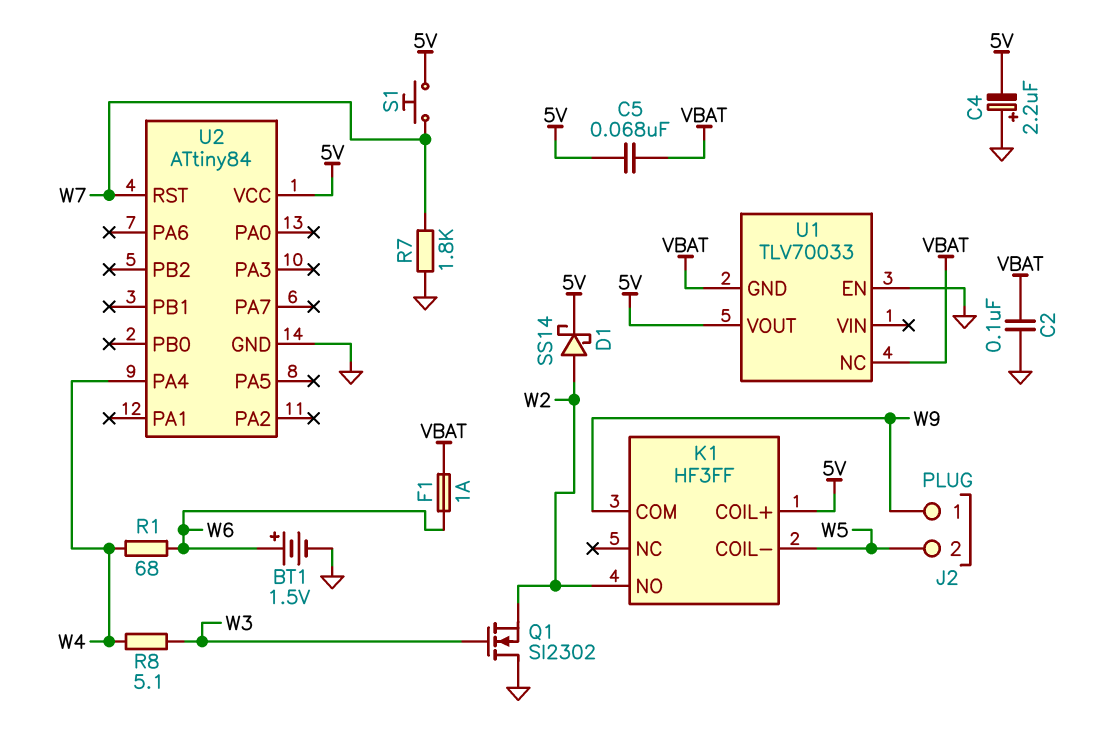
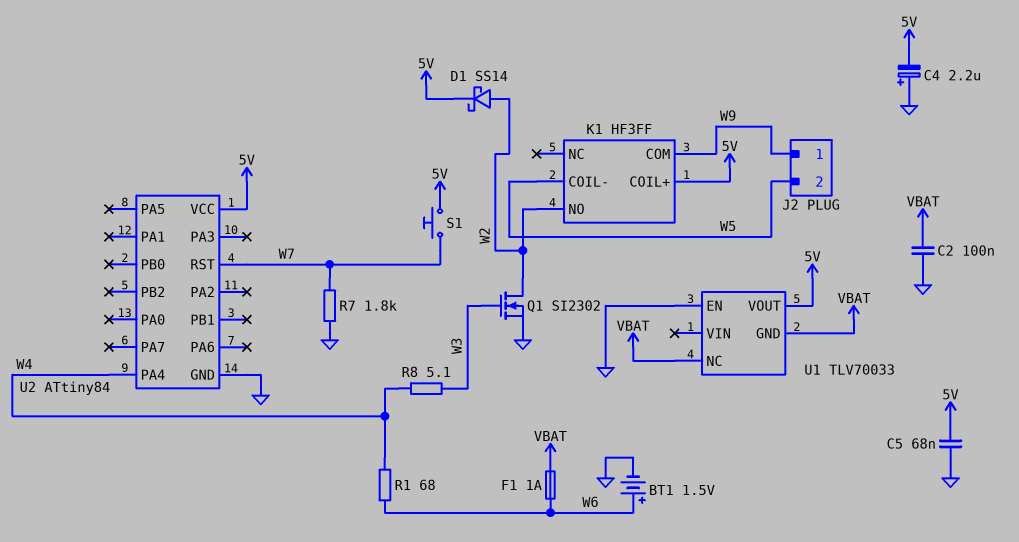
C5: 68nF (5V, VBAT) -> 68nF (5V, GND)
Q1: NMOS SI2302 (G W3, D GND, S W2) -> NMOS SI2302 (G W3, D W2, S GND)

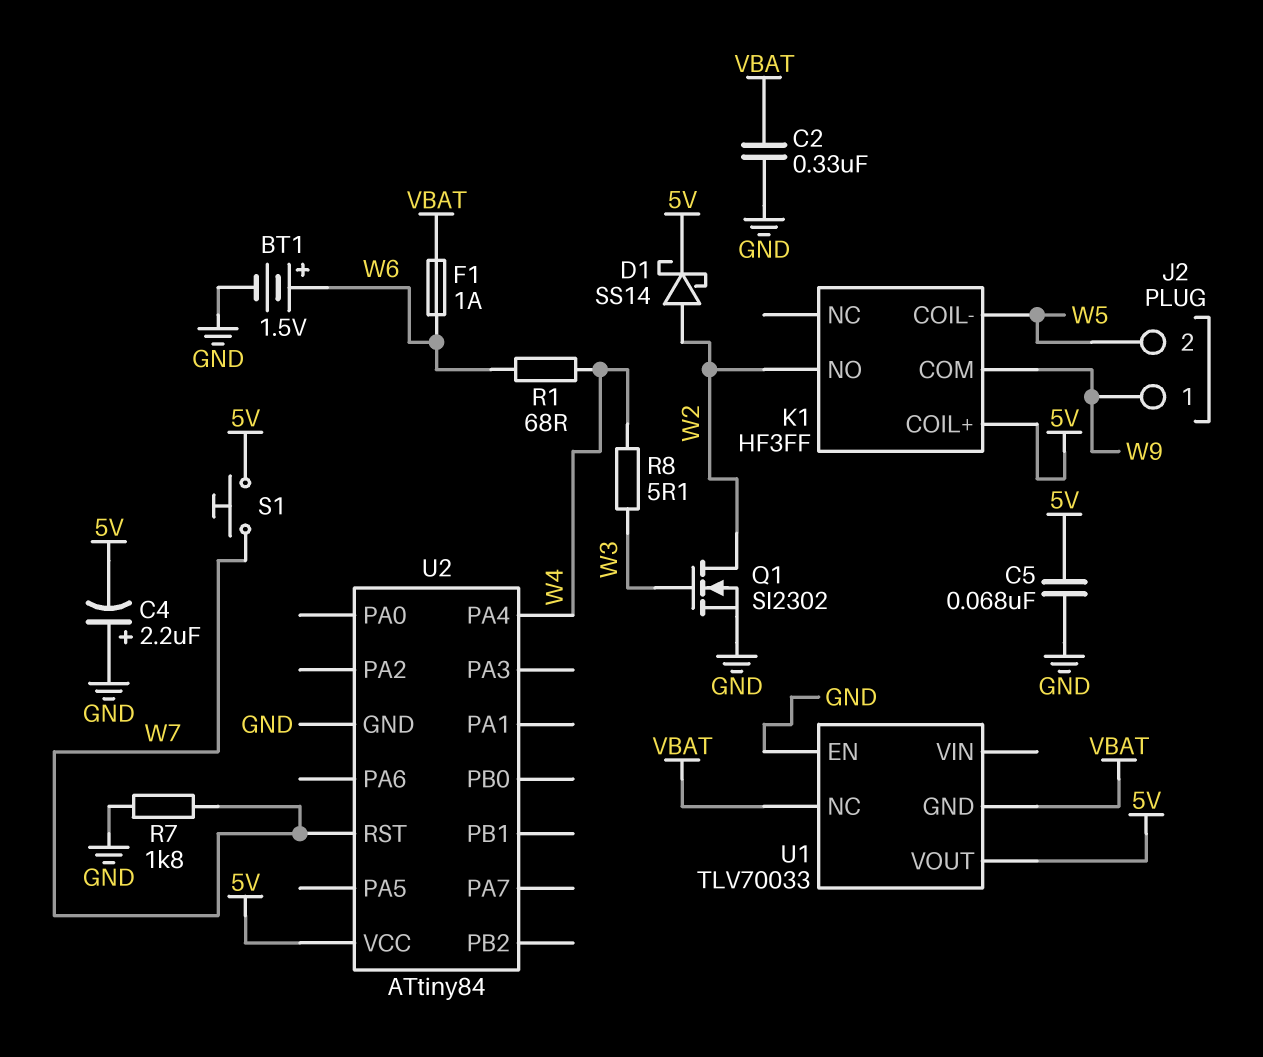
C2: 100nF (GND, VBAT) -> 330nF (GND, VBAT)

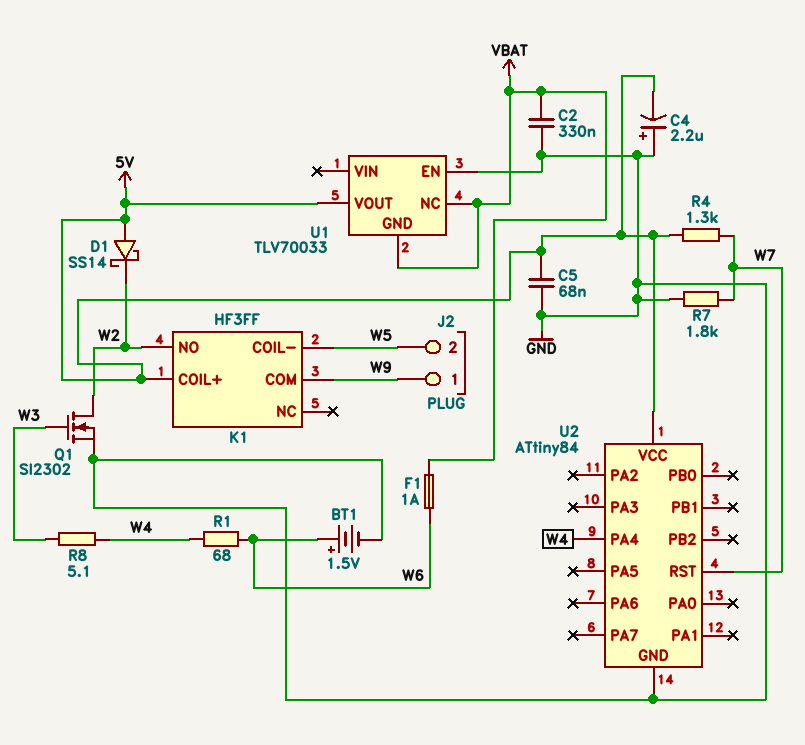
D1: schottky SS14 (A W2, K 5V) -> schottky SS14 (A 5V, K W2)
R4: none -> 1.3k (5V, W7)
S1: button (5V, W7) -> none

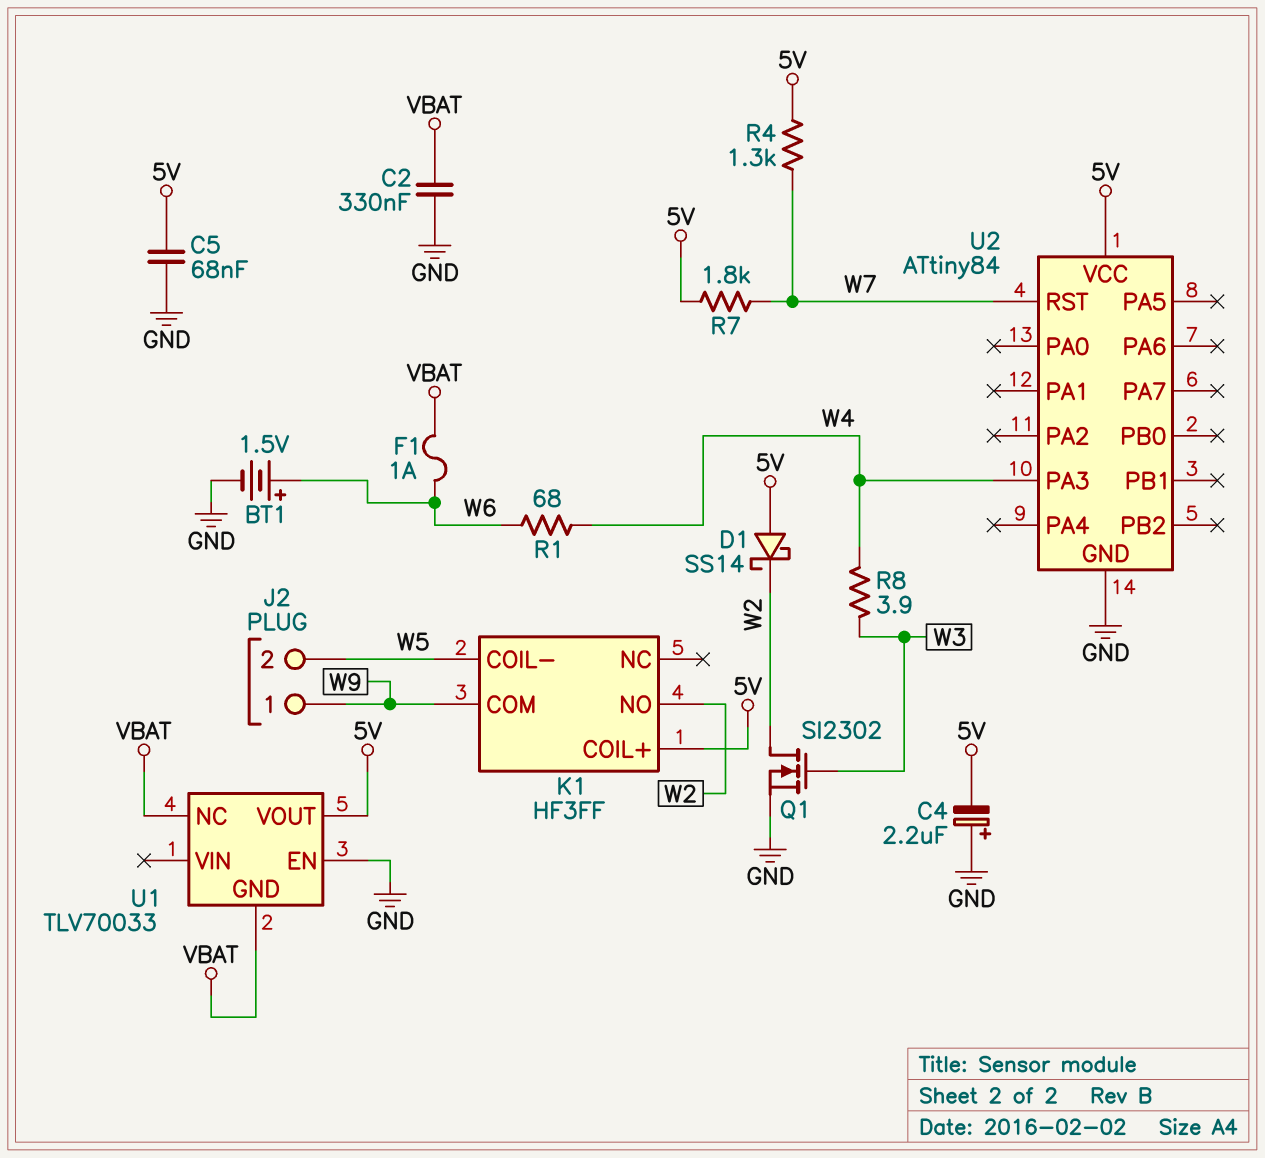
R7: 1.8k (GND, W7) -> 1.8k (5V, W7)
R8: 5.1 (W3, W4) -> 3.9 (W3, W4)
U2 pin PA3: none -> W4
U2 pin PA4: W4 -> none

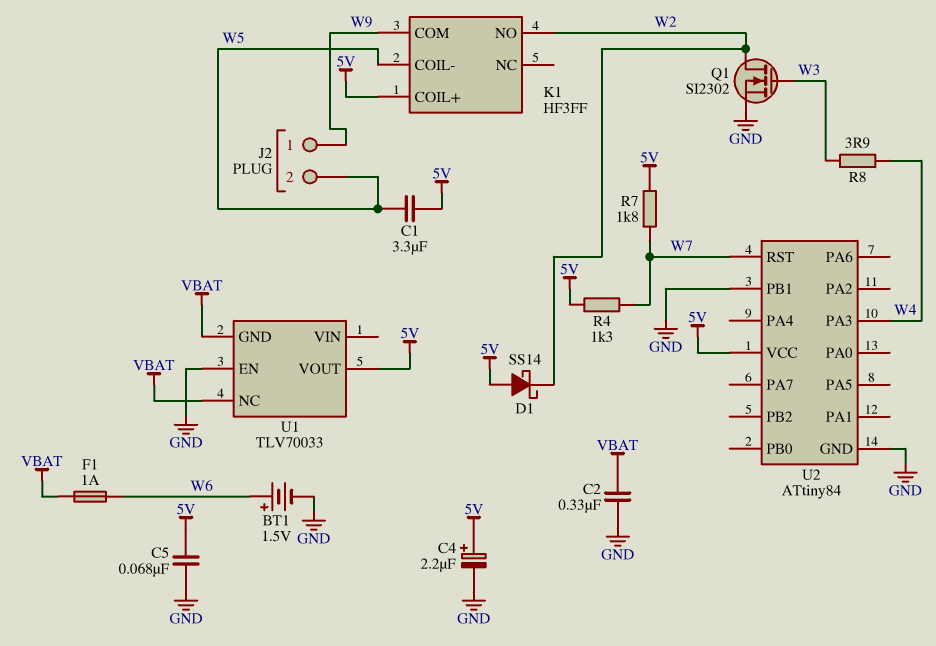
C1: none -> 3.3uF (5V, W5)
C4: 2.2uF (plus GND, minus 5V) -> 2.2uF (plus 5V, minus GND)
R1: 68 (W4, W6) -> none
U2 pin PB1: none -> GND

